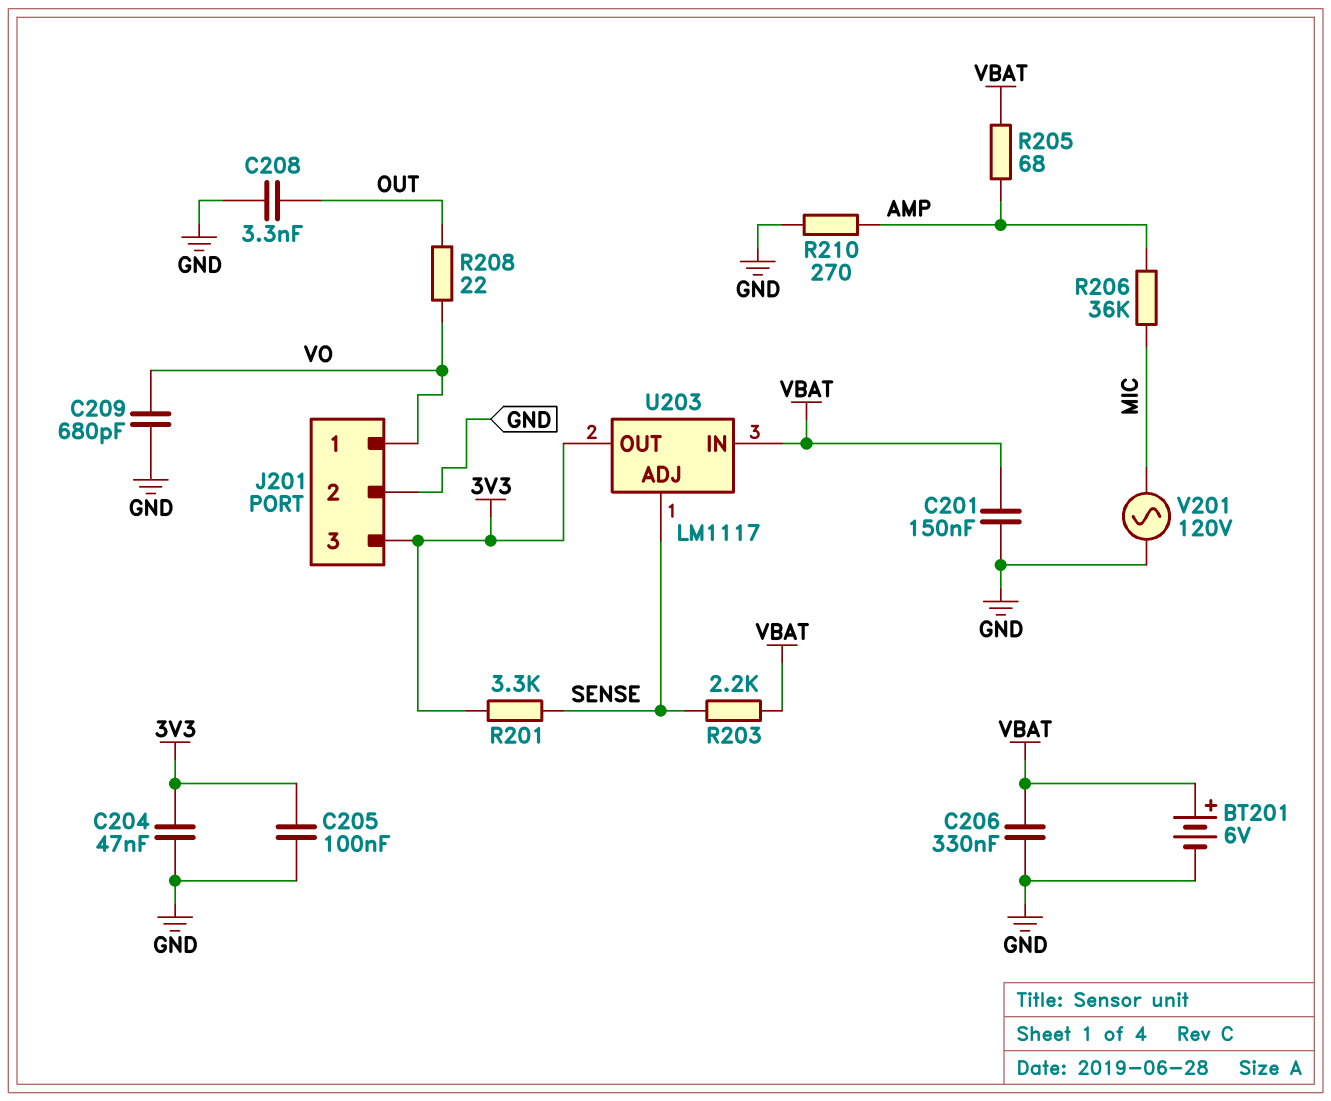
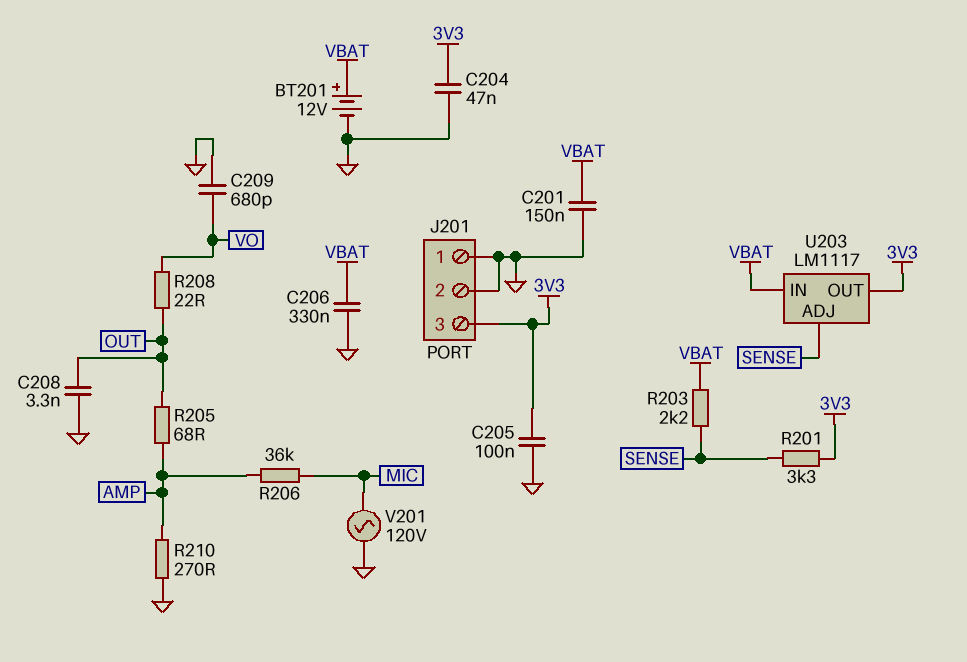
BT201: 6V (plus VBAT, minus GND) -> 12V (plus VBAT, minus GND)
J201 pin 1: VO -> GND
R205: 68 (AMP, VBAT) -> 68 (AMP, OUT)

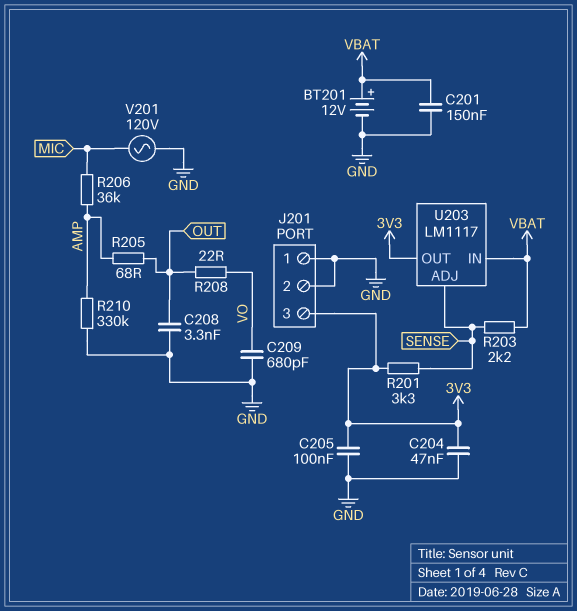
C206: 330nF (GND, VBAT) -> none
R210: 270 (AMP, GND) -> 330k (AMP, GND)

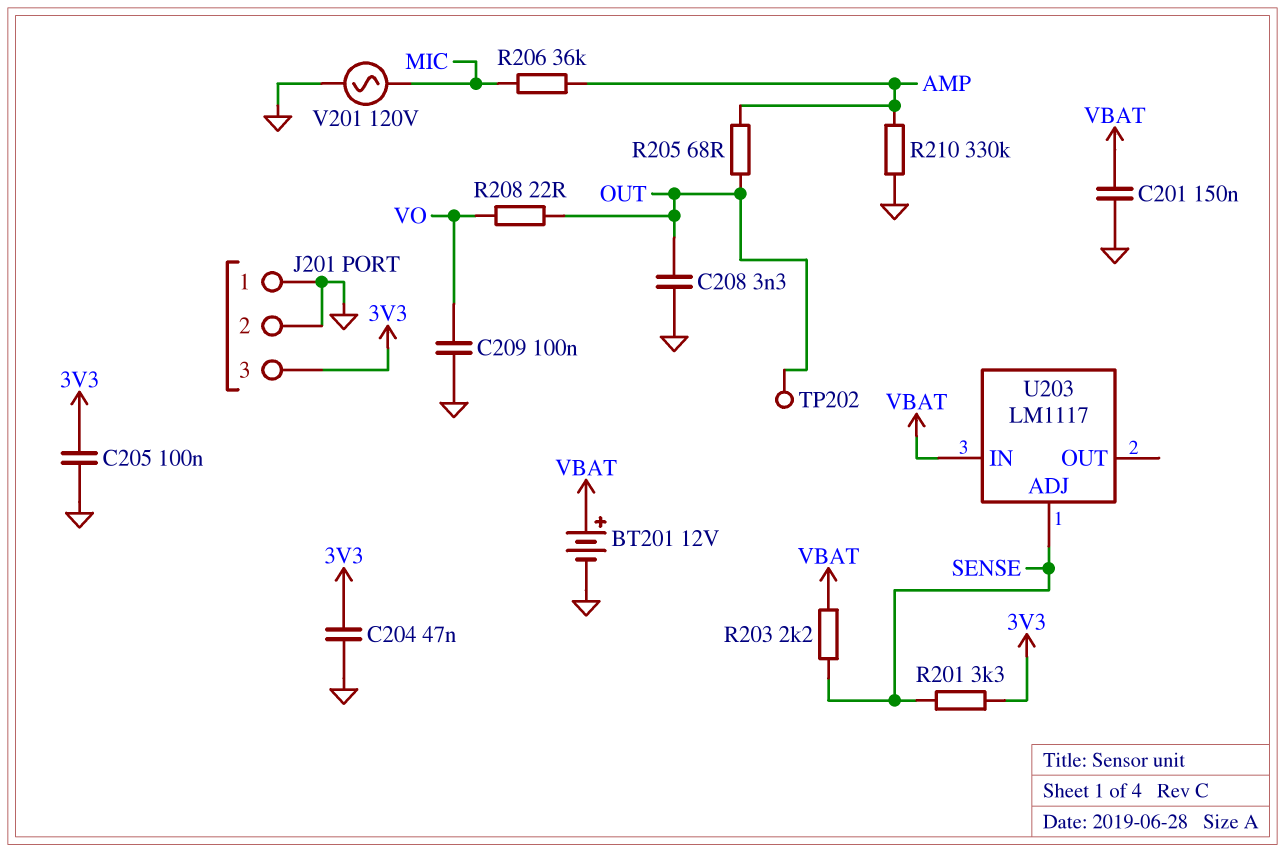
C209: 680pF (GND, VO) -> 100nF (GND, VO)
TP202: none -> test point (OUT)
U203 pin OUT: 3V3 -> none

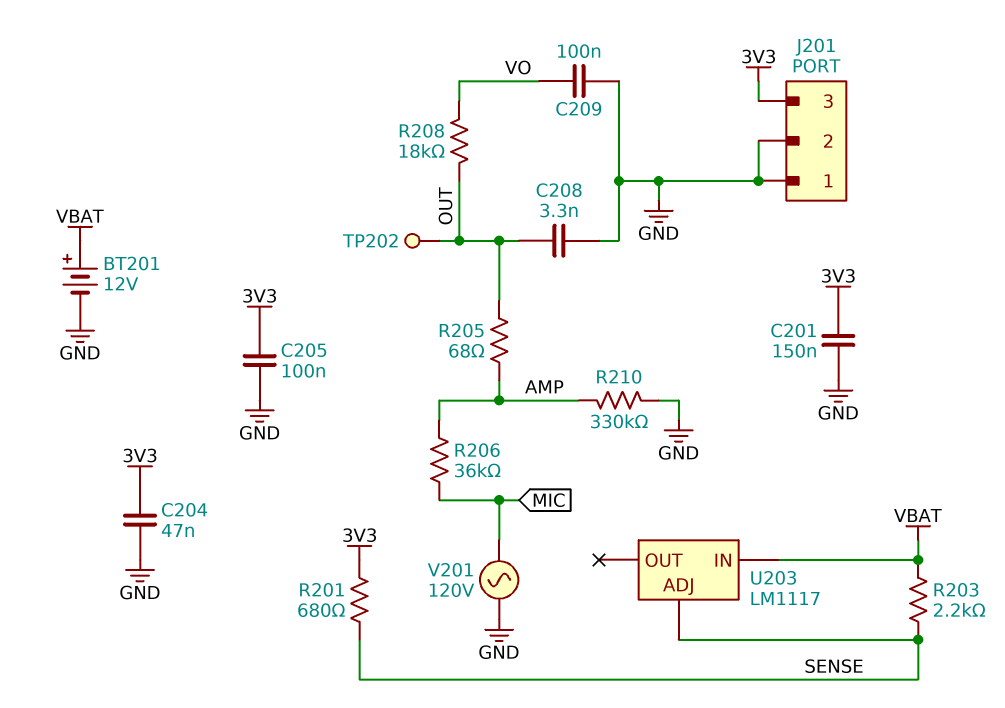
C201: 150nF (GND, VBAT) -> 150nF (3V3, GND)
R201: 3.3k (3V3, SENSE) -> 680 (3V3, SENSE)
R208: 22 (OUT, VO) -> 18k (OUT, VO)

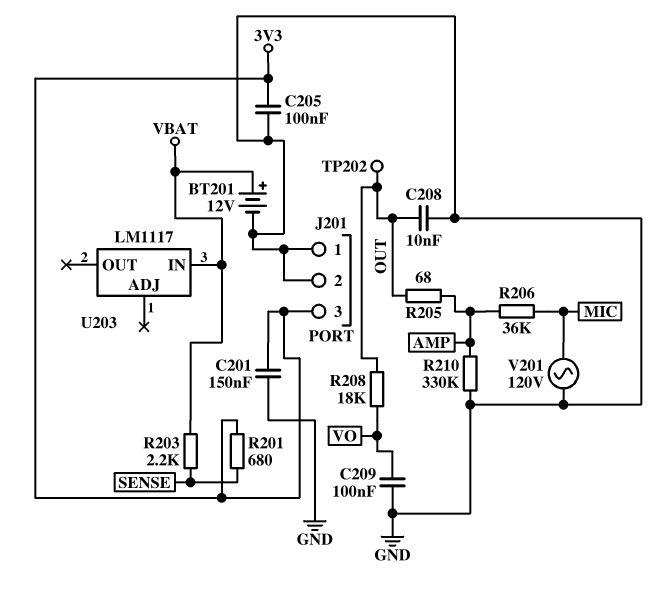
C204: 47nF (3V3, GND) -> none
C208: 3.3nF (GND, OUT) -> 10nF (GND, OUT)
U203 pin ADJ: SENSE -> none

